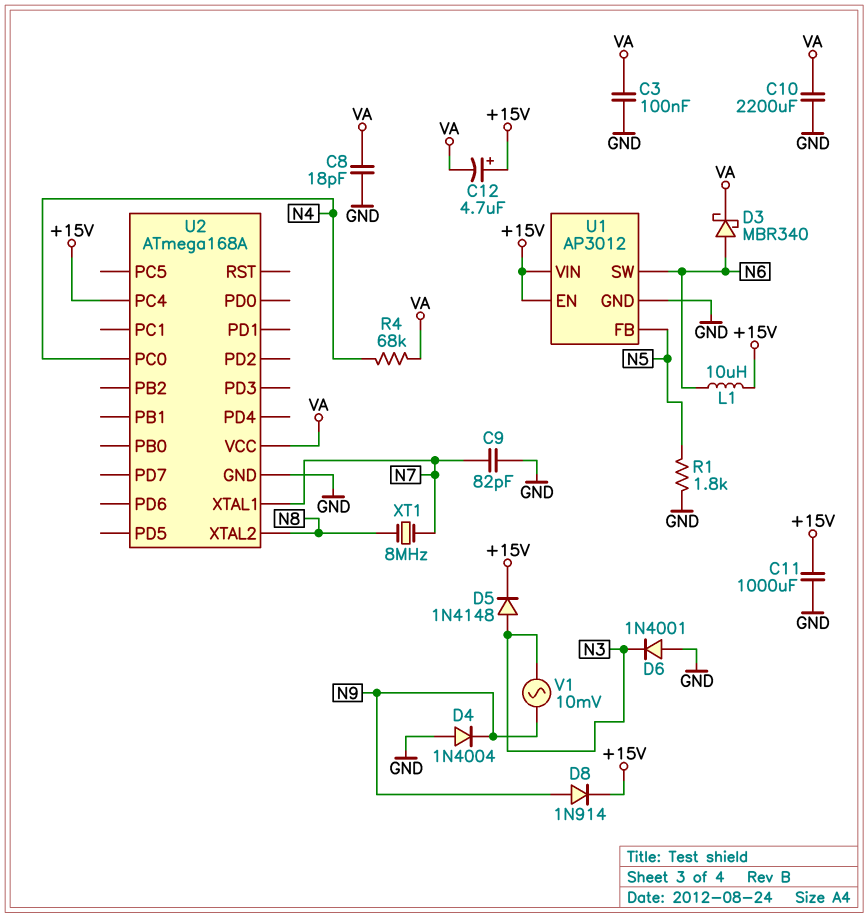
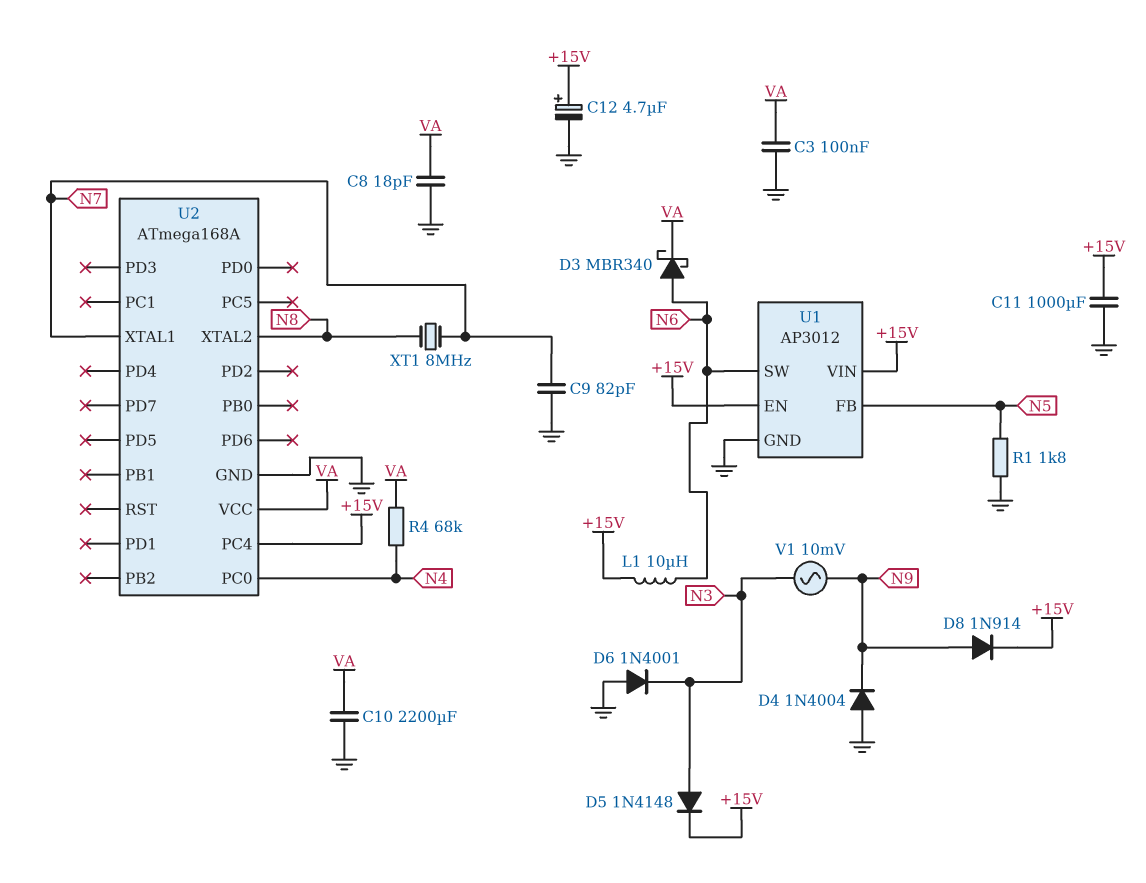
C12: 4.7uF (plus +15V, minus VA) -> 4.7uF (plus +15V, minus GND)

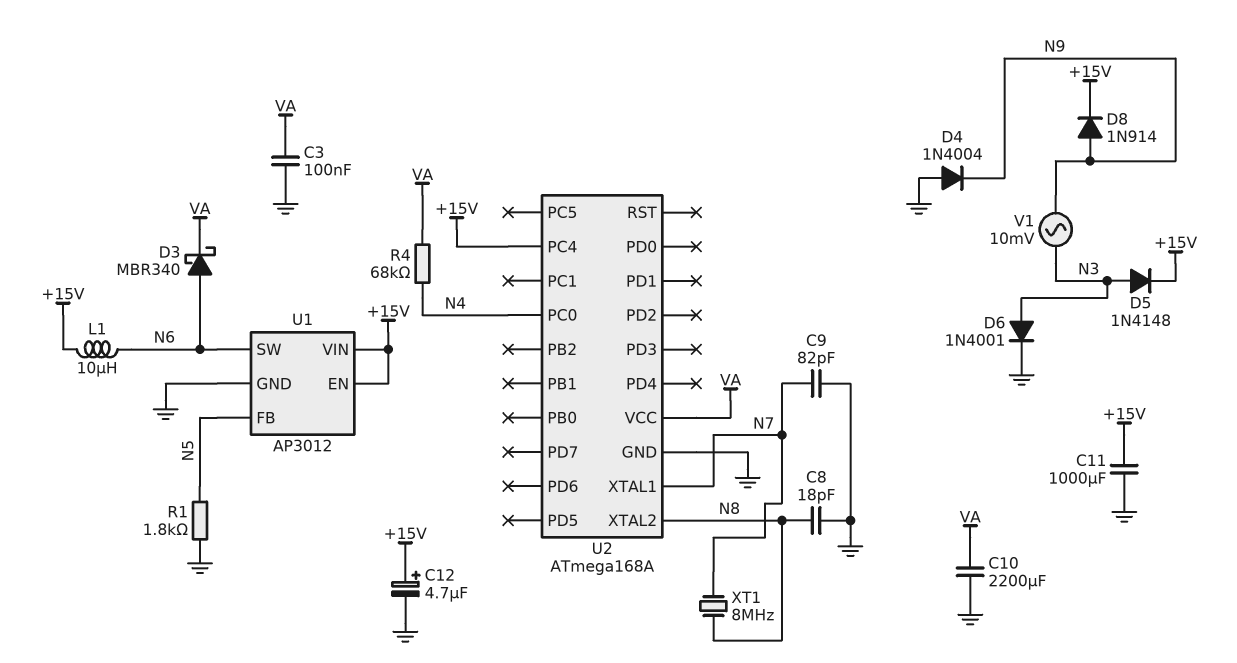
C8: 18pF (GND, VA) -> 18pF (GND, N8)
D6: diode 1N4001 (A GND, K N3) -> diode 1N4001 (A N3, K GND)

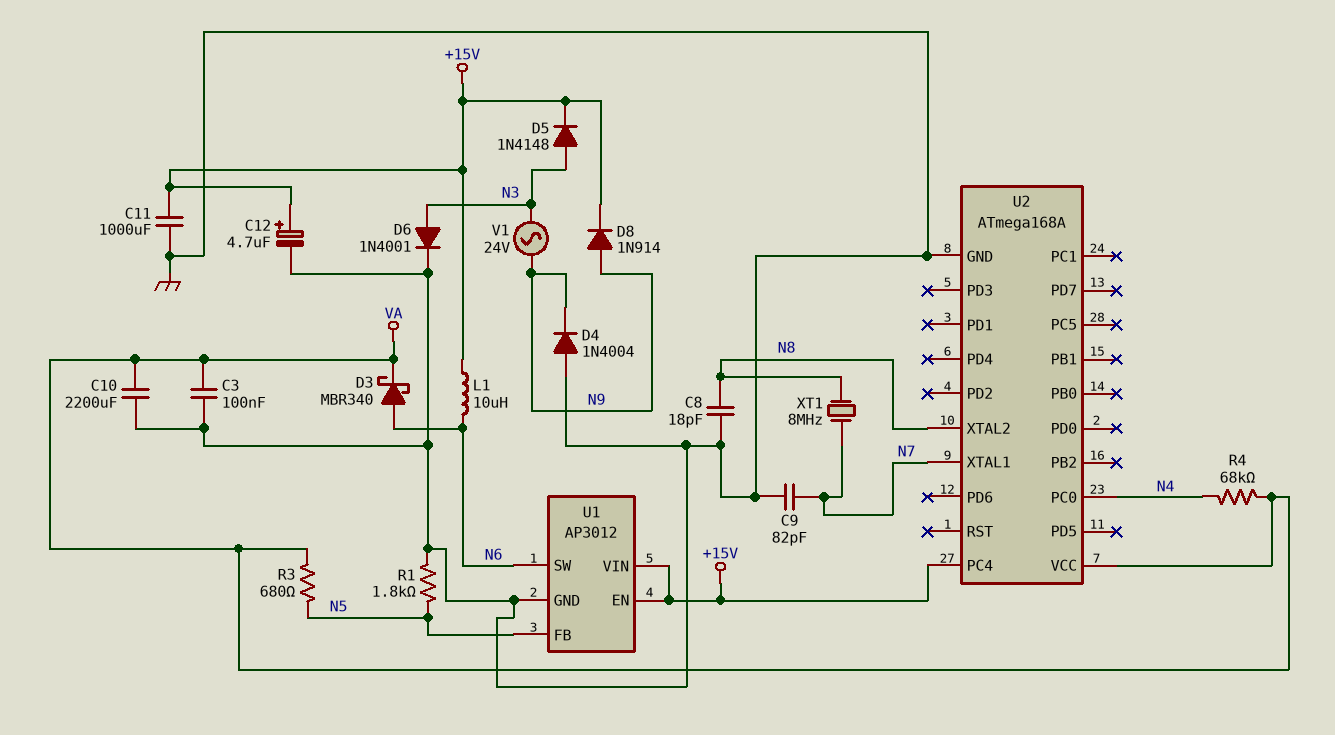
R3: none -> 680 (N5, VA)
V1: AC 10mV (N3, N9) -> AC 24V (N3, N9)

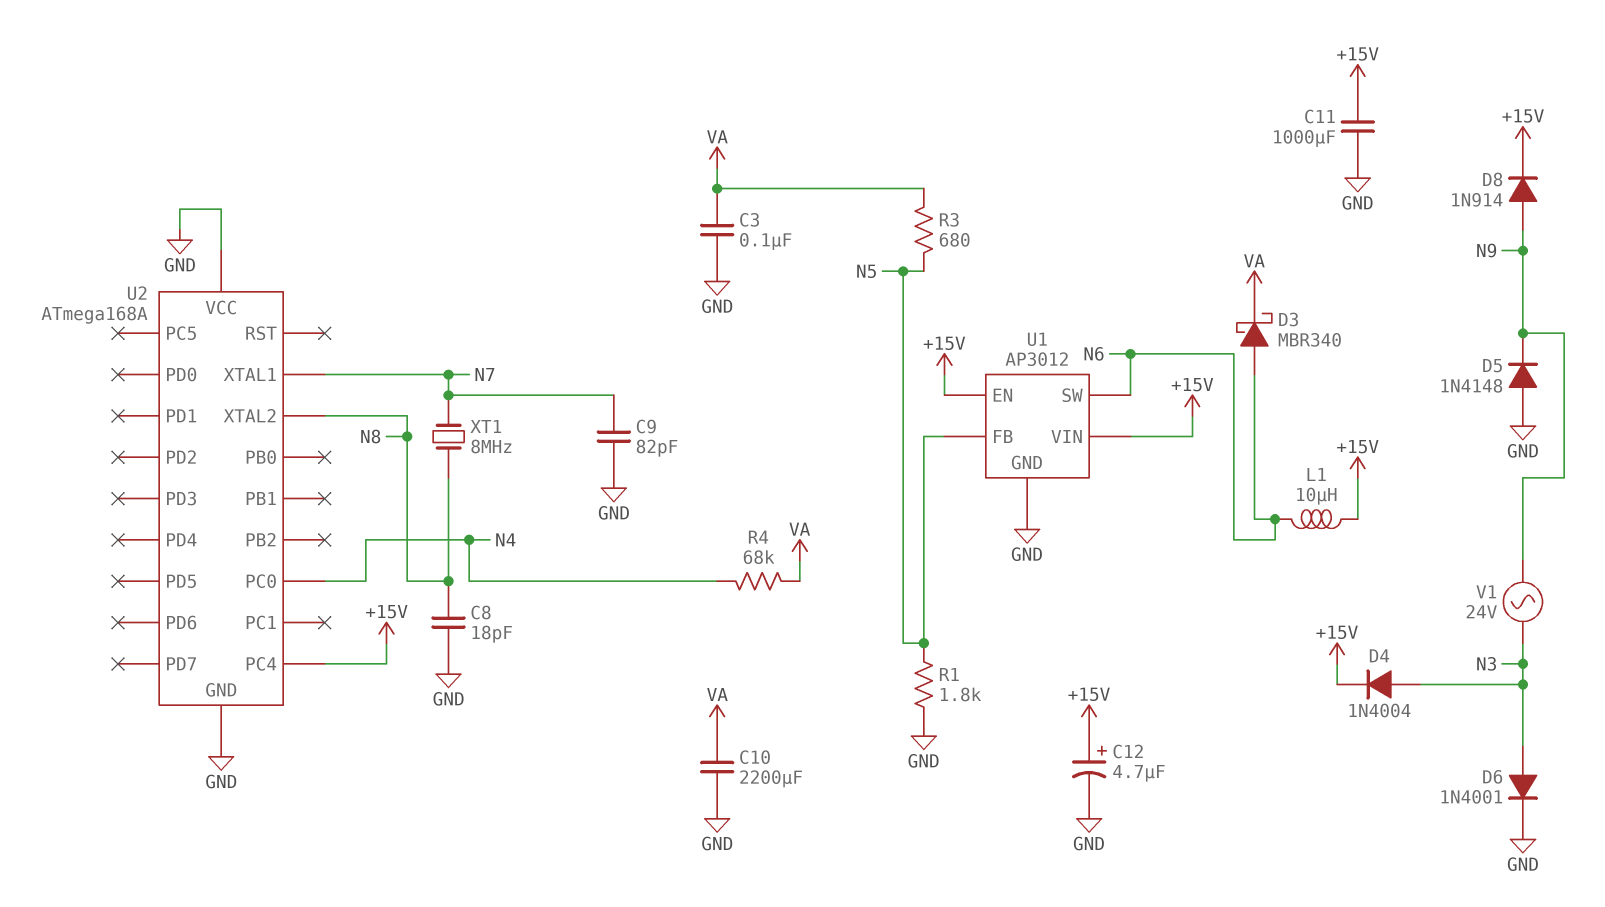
D4: diode 1N4004 (A GND, K N9) -> diode 1N4004 (A N3, K +15V)
D5: diode 1N4148 (A N3, K +15V) -> diode 1N4148 (A GND, K N9)
U2 pin VCC: VA -> GND

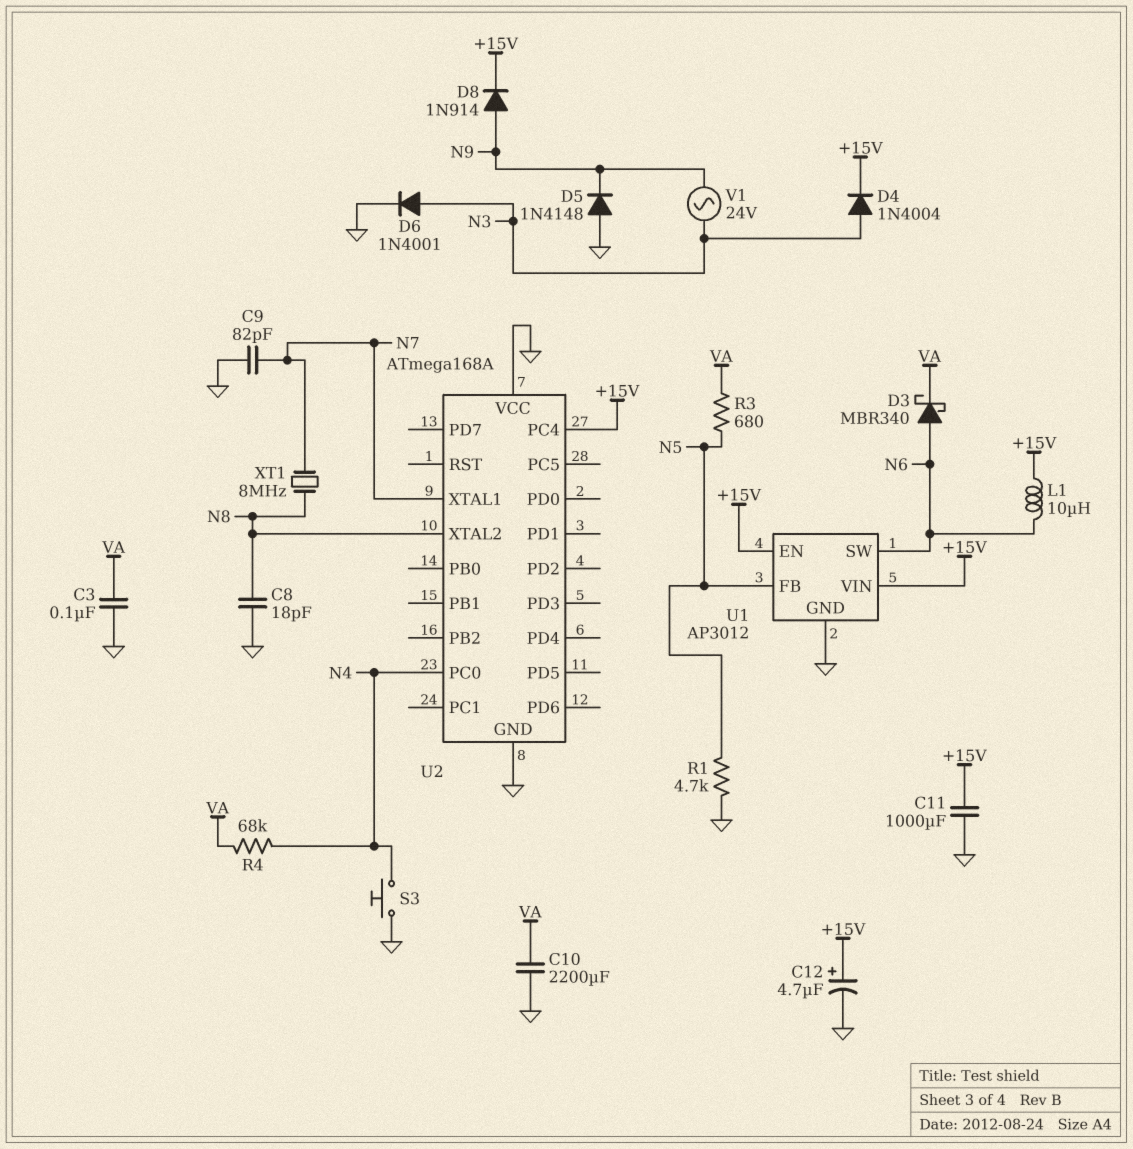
R1: 1.8k (GND, N5) -> 4.7k (GND, N5)
S3: none -> button (GND, N4)

